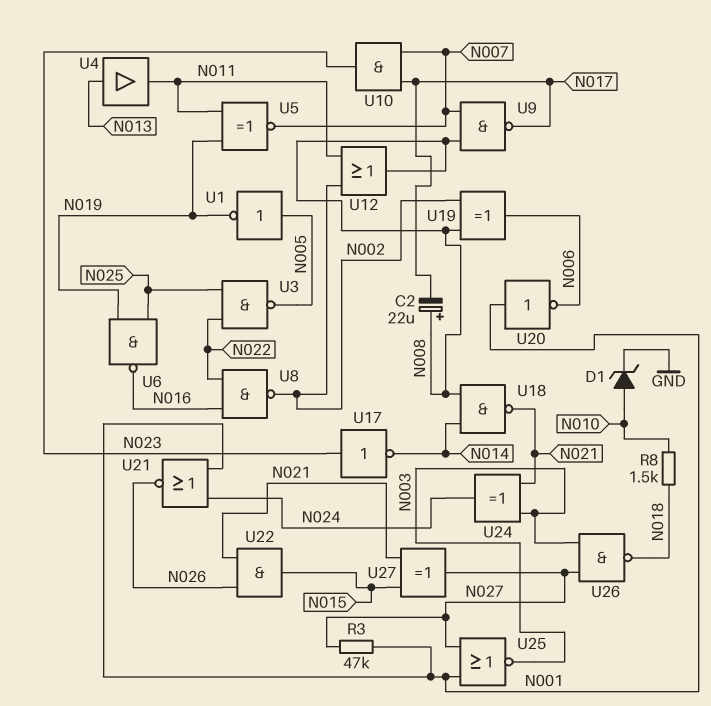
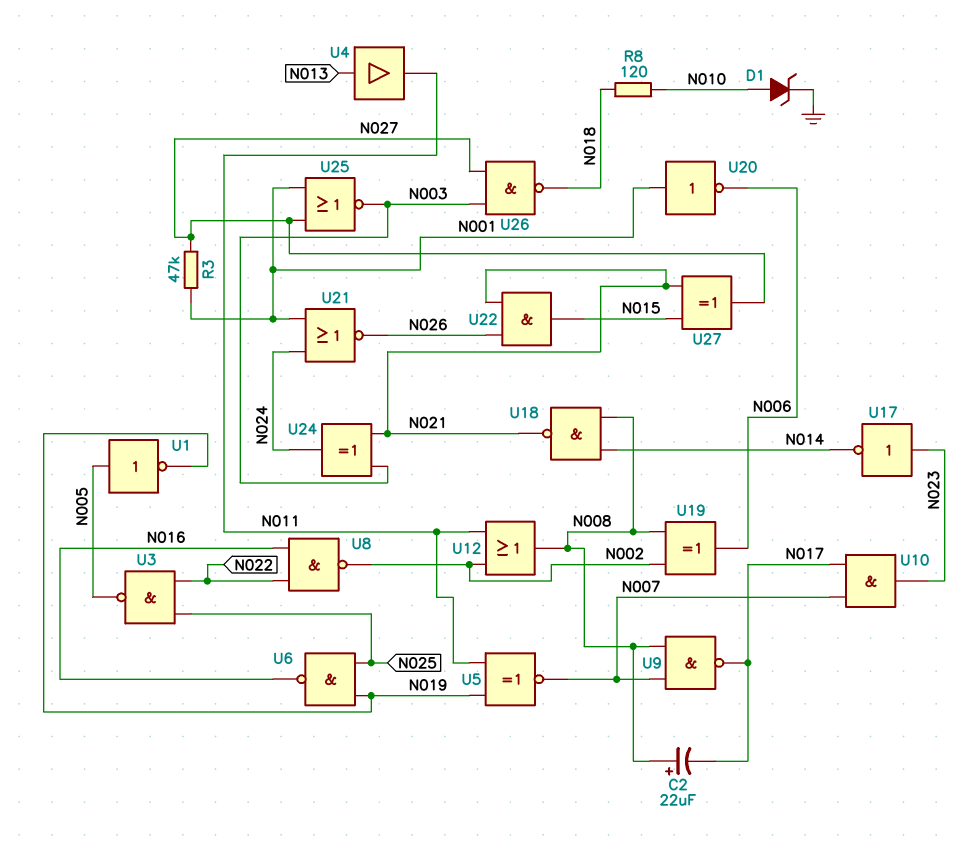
R8: 1.5k (N010, N018) -> 120 (N010, N018)

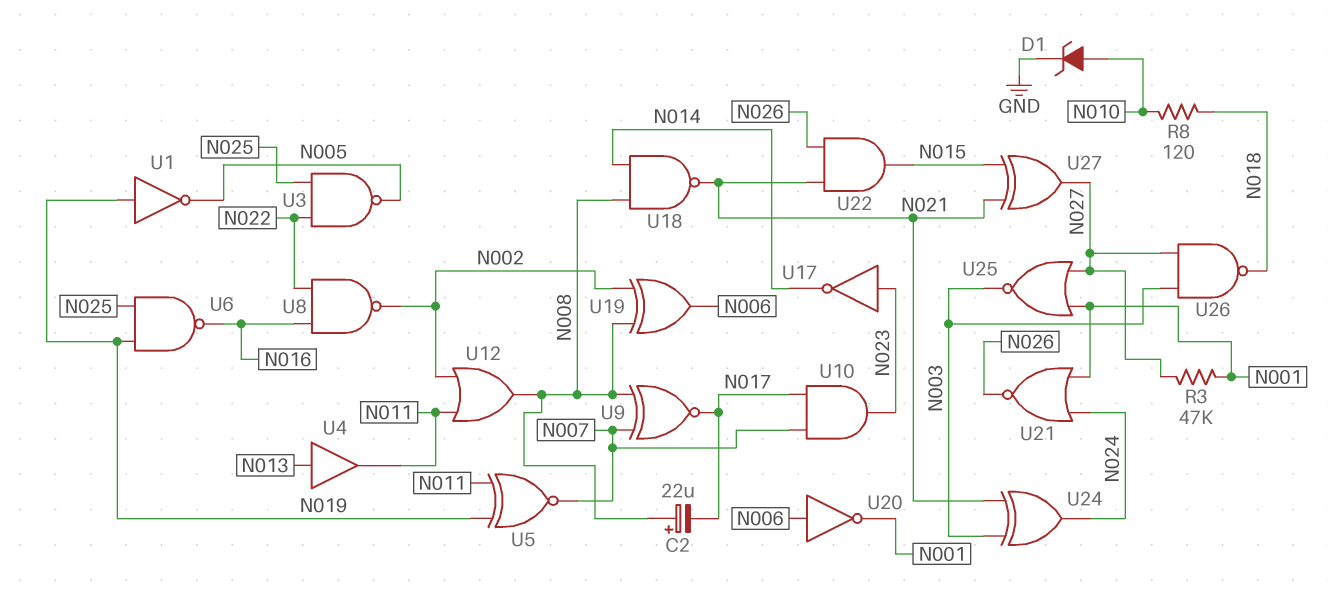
U1: NOT (in N005, out N019) -> NOT (in N019, out N005)
U9: NAND (in N007, in N008, out N017) -> XNOR (in N007, in N008, out N017)
U20: NOT (in N001, out N006) -> NOT (in N006, out N001)

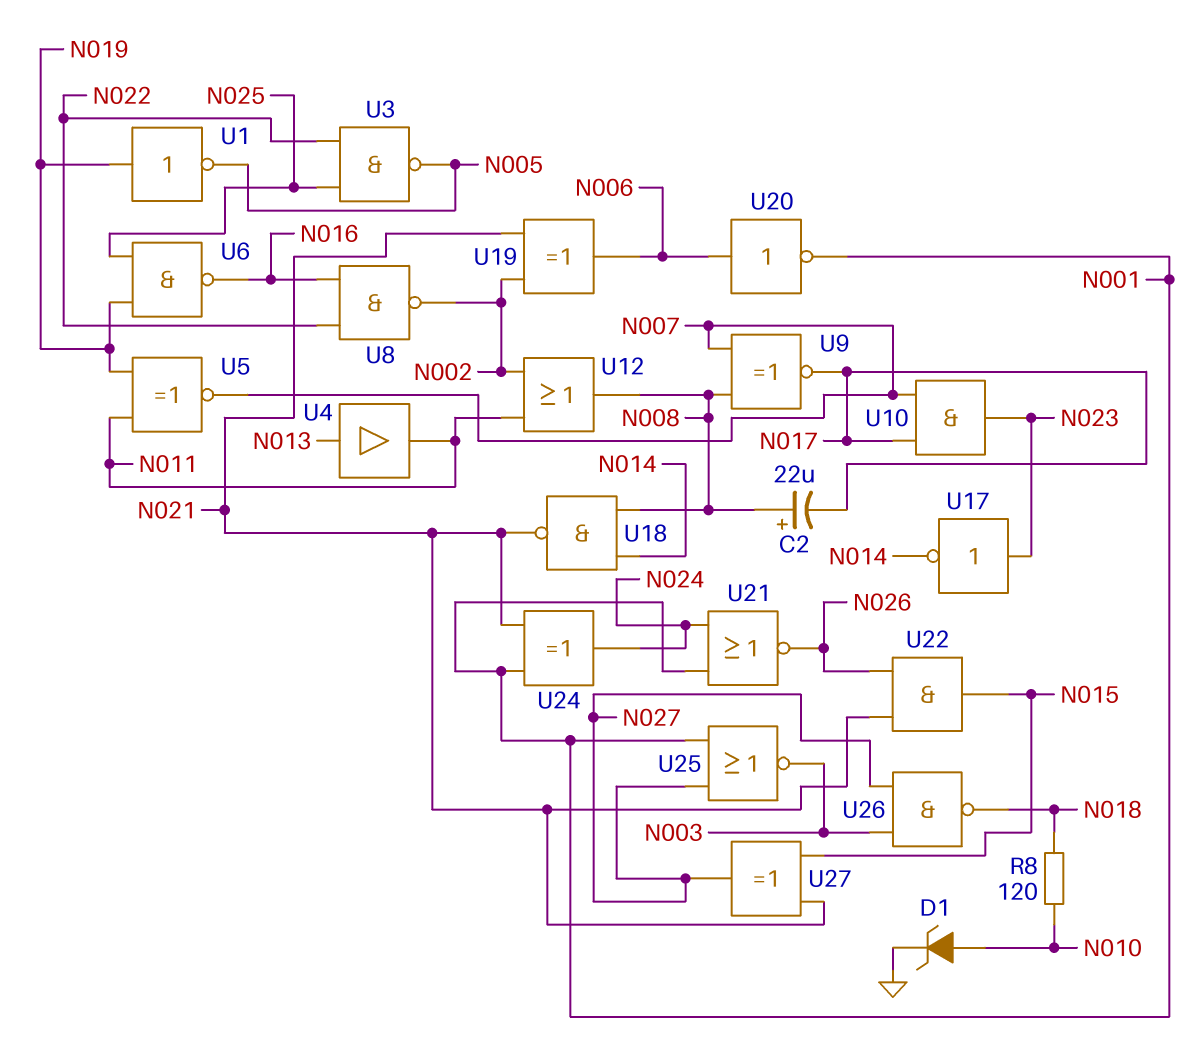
R3: 47k (N001, N027) -> none
U19: XOR (in N002, in N008, out N006) -> XOR (in N002, in N021, out N006)
U24: XOR (in N003, in N021, out N024) -> XOR (in N001, in N021, out N024)

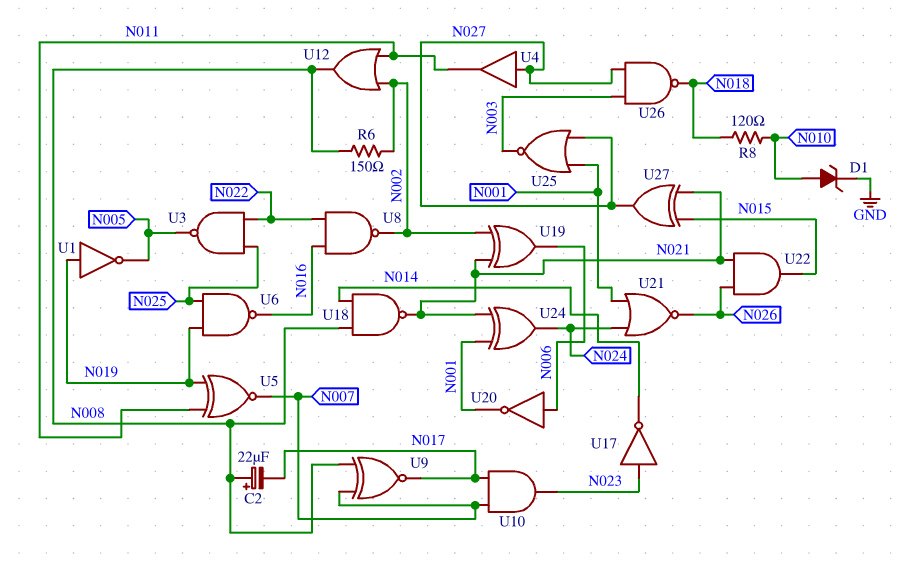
R6: none -> 150 (N002, N008)
U4: buffer (in N013, out N011) -> buffer (in N027, out N011)

